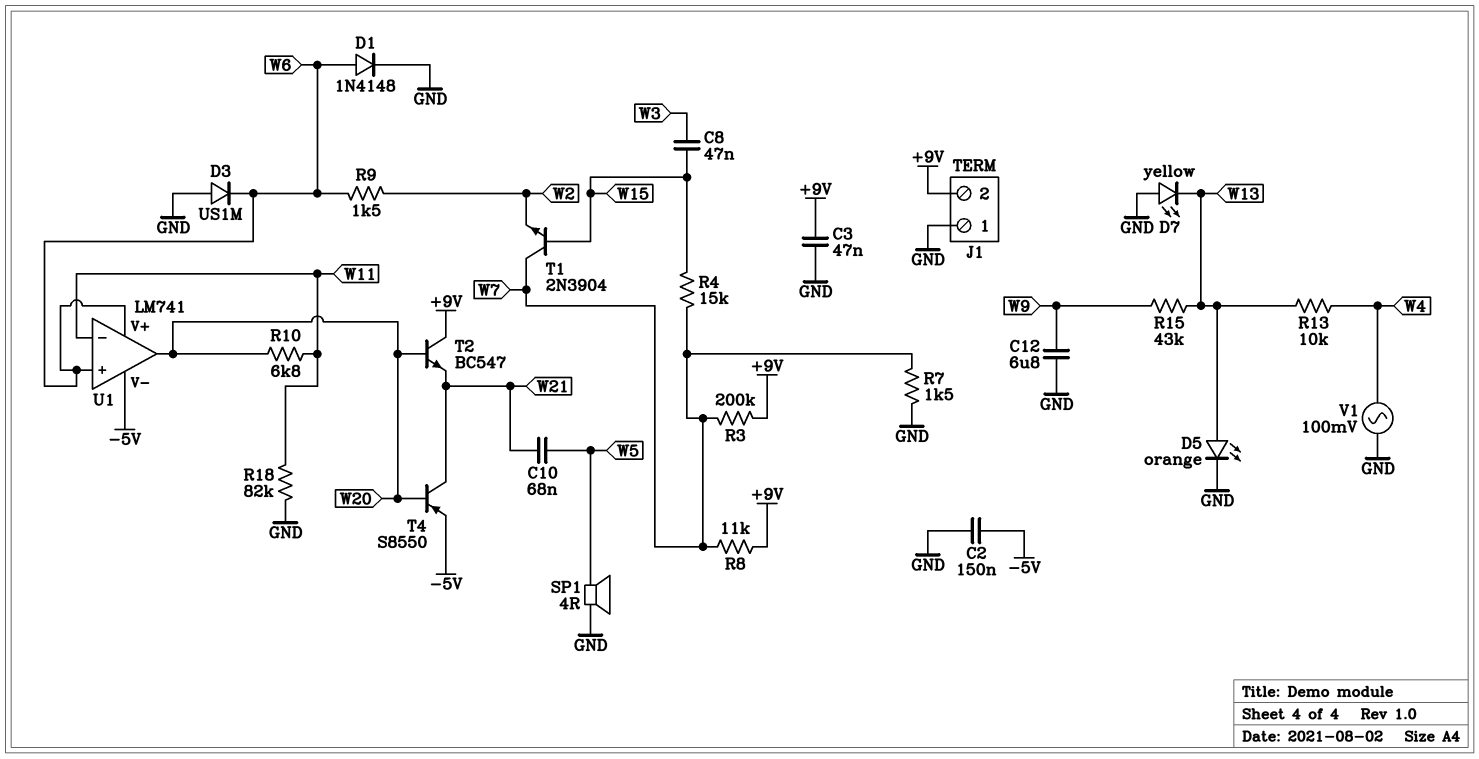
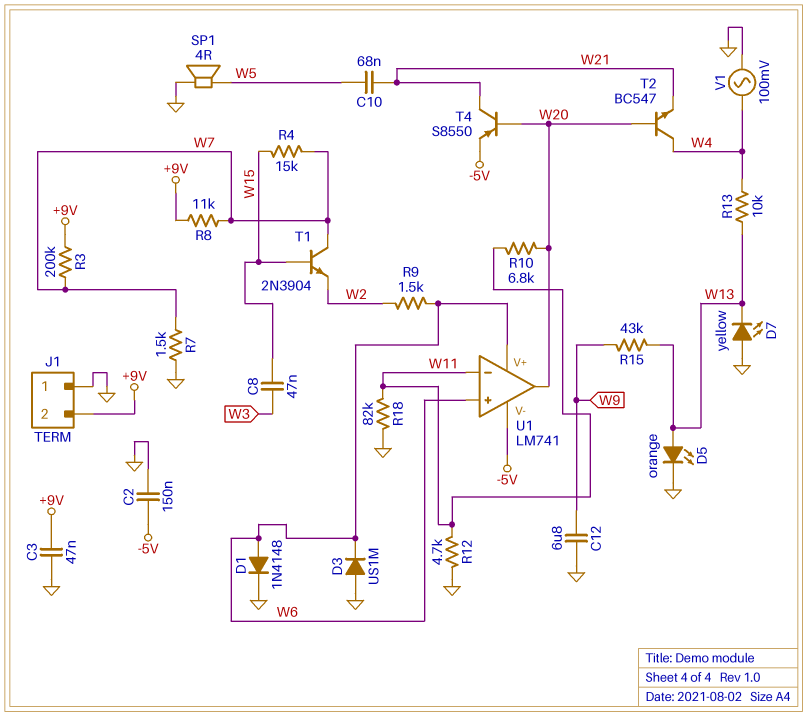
R12: none -> 4.7k (GND, W11)
T2: NPN BC547 (B W20, C +9V, E W21) -> NPN BC547 (B W20, C W4, E W21)

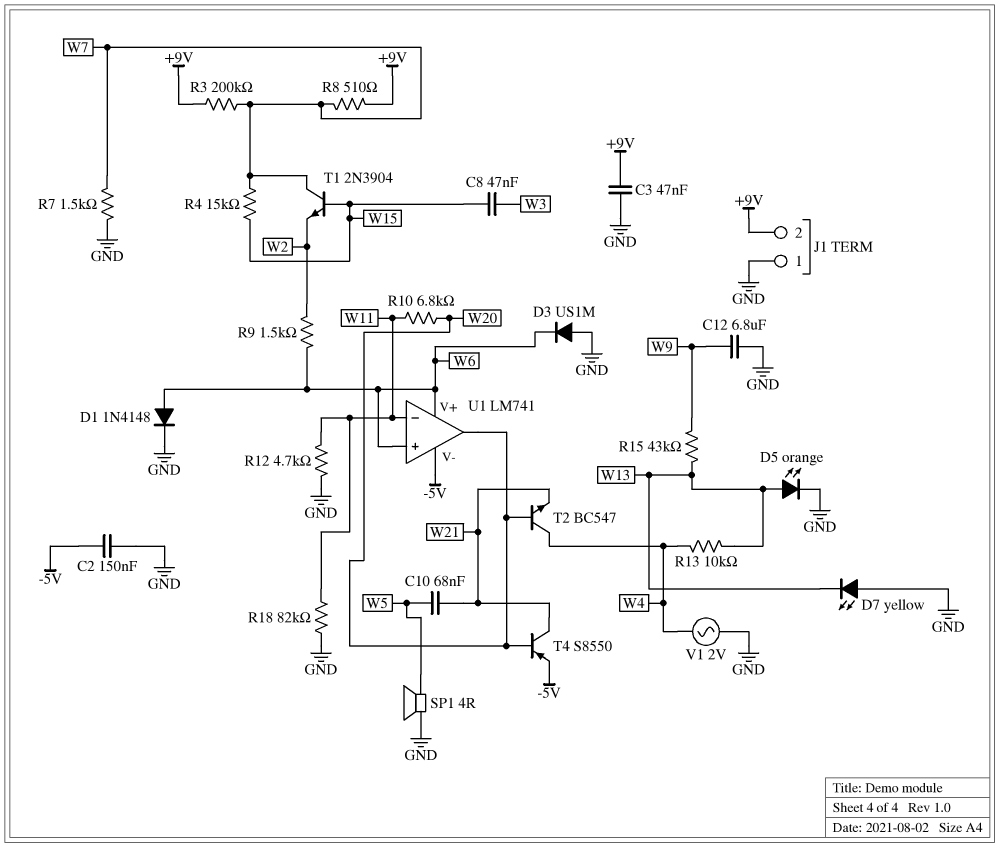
R8: 11k (+9V, W7) -> 510 (+9V, W7)
V1: AC 100mV (GND, W4) -> AC 2V (GND, W4)

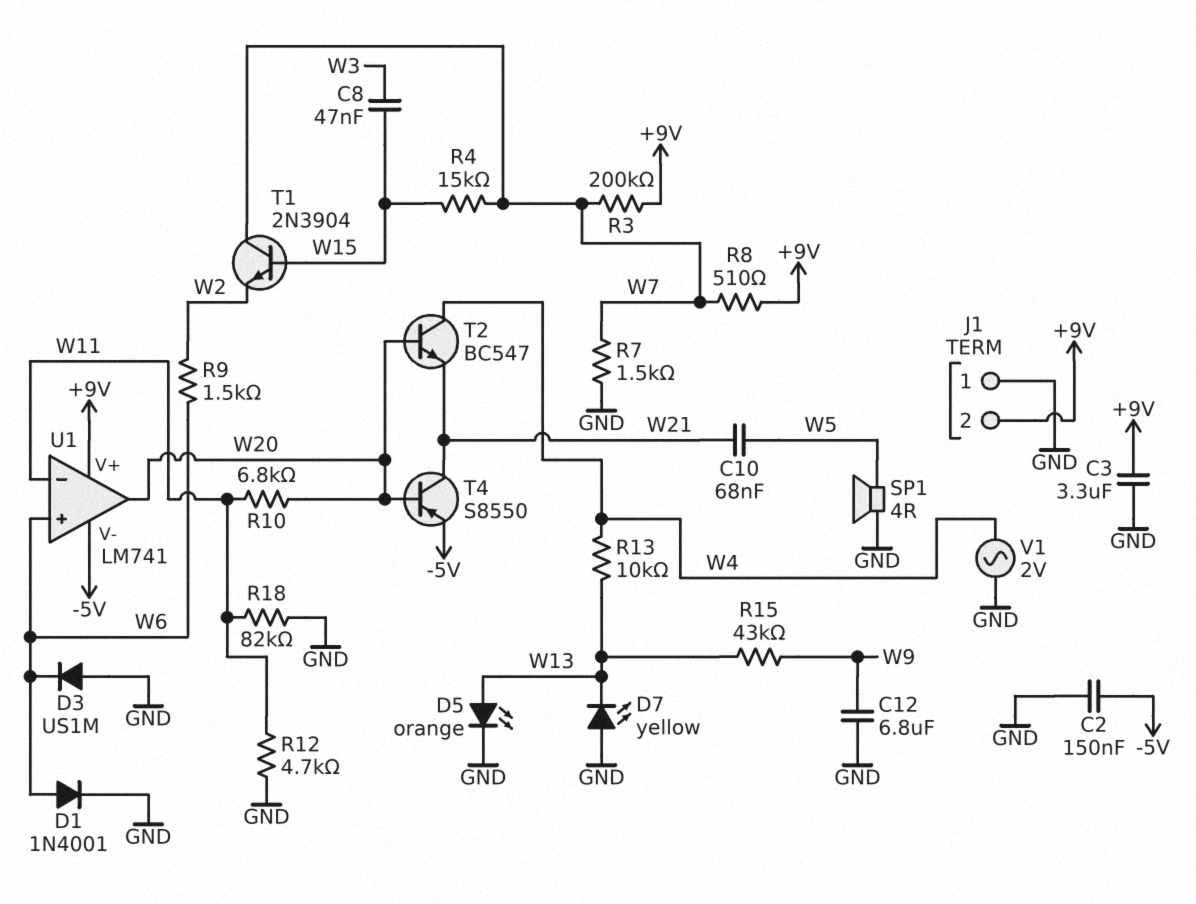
C3: 47nF (+9V, GND) -> 3.3uF (+9V, GND)
D1: diode 1N4148 (A W6, K GND) -> diode 1N4001 (A W6, K GND)
U1 pin V+: W6 -> +9V

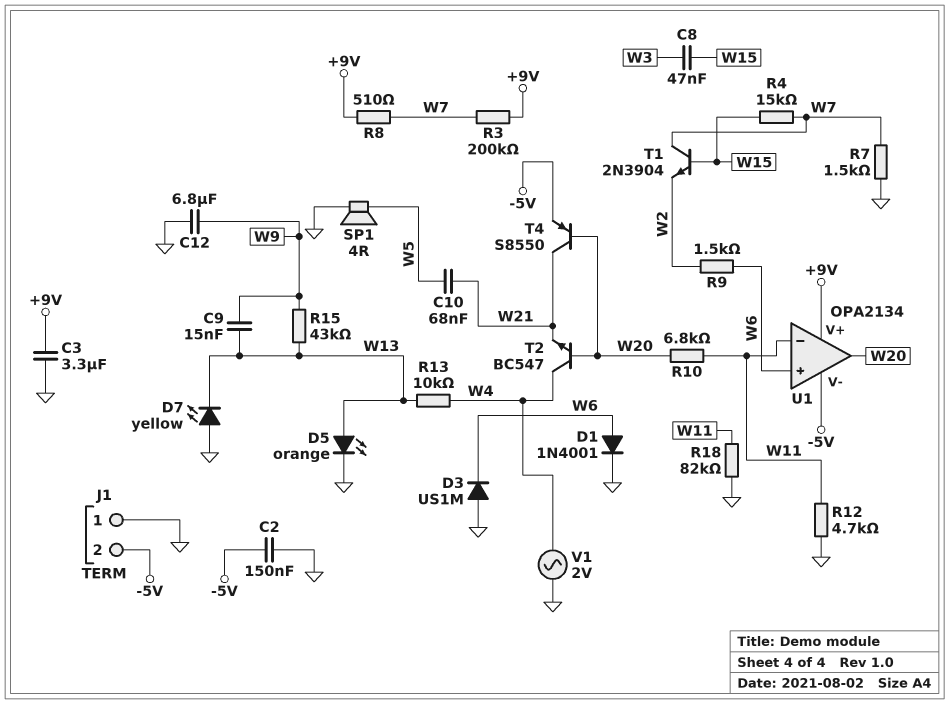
C9: none -> 15nF (W9, W13)
J1 pin 2: +9V -> -5V
U1: LM741 -> OPA2134

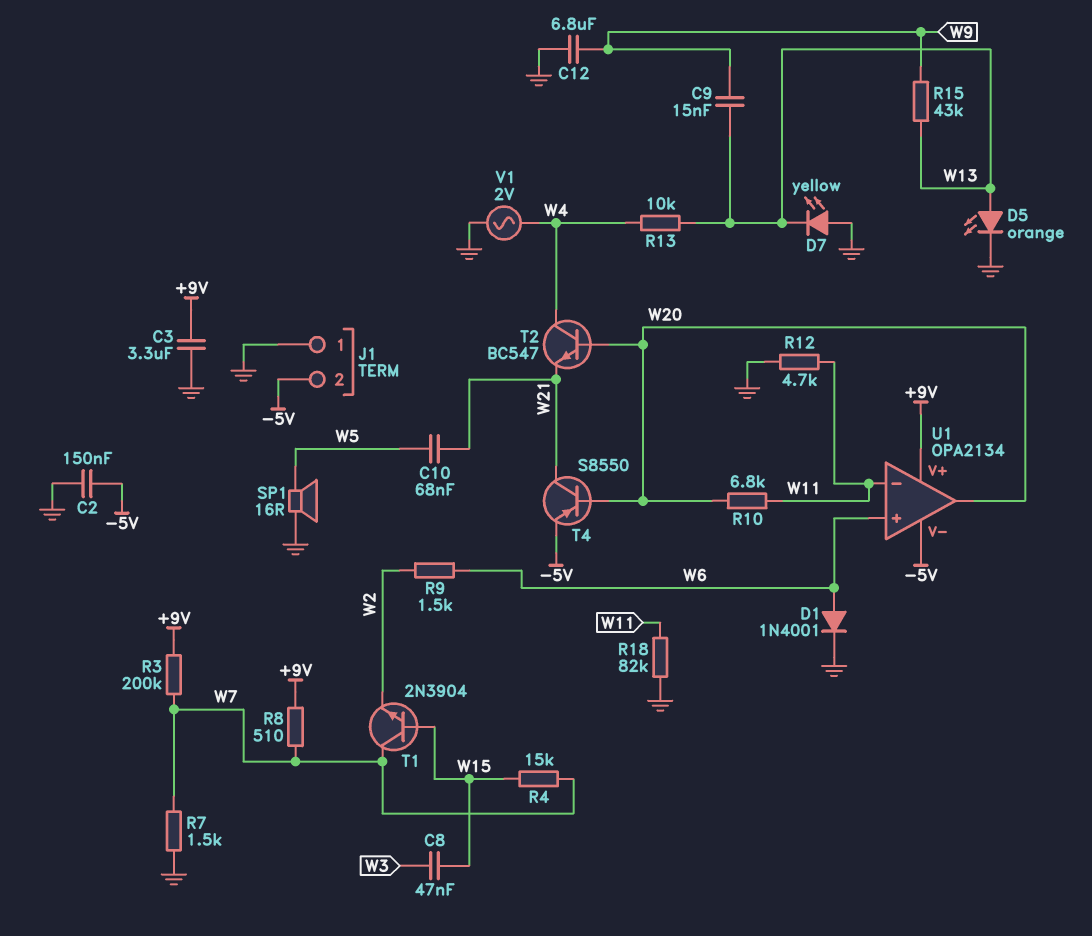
D3: diode US1M (A GND, K W6) -> none
SP1: speaker 4R (GND, W5) -> speaker 16R (GND, W5)

